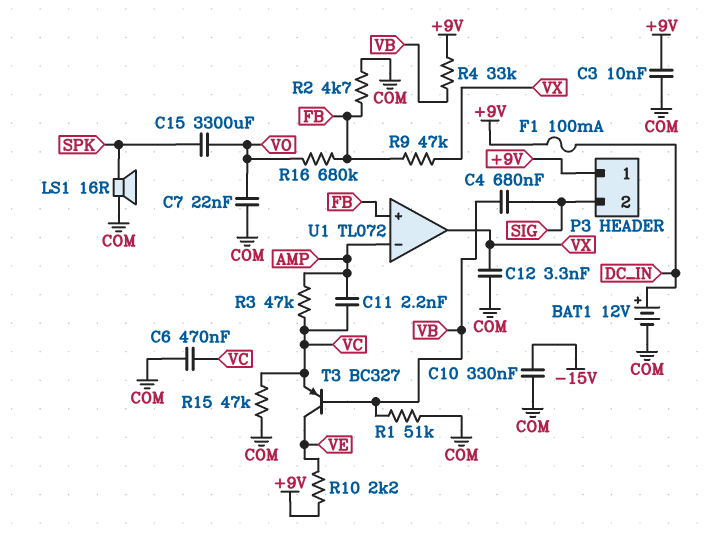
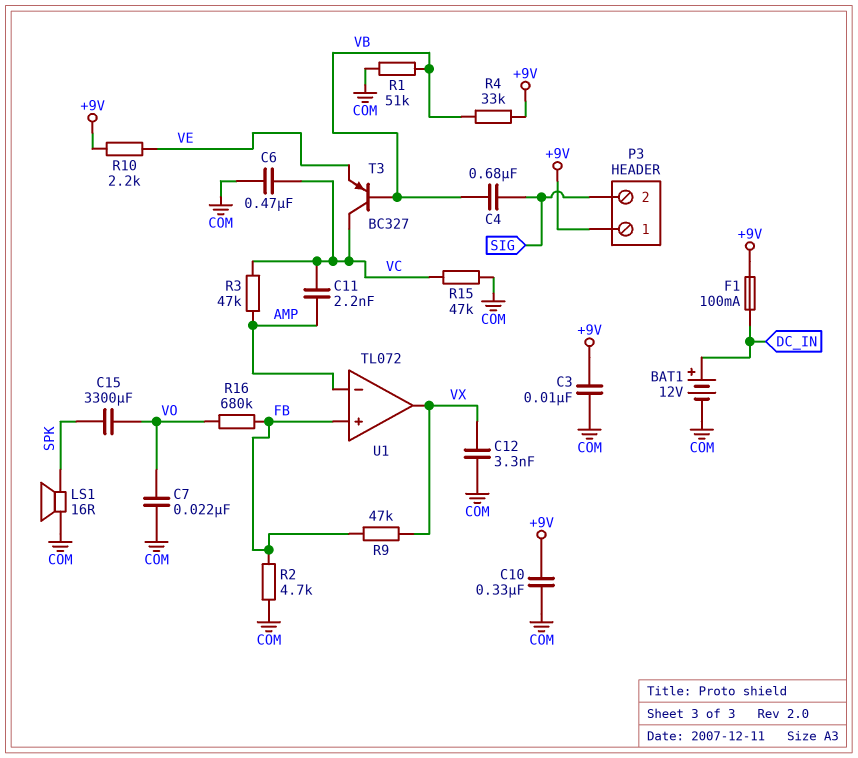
C10: 330nF (-15V, COM) -> 330nF (+9V, COM)
T3: PNP BC327 (B VB, C VE, E VC) -> PNP BC327 (B VB, C VC, E VE)

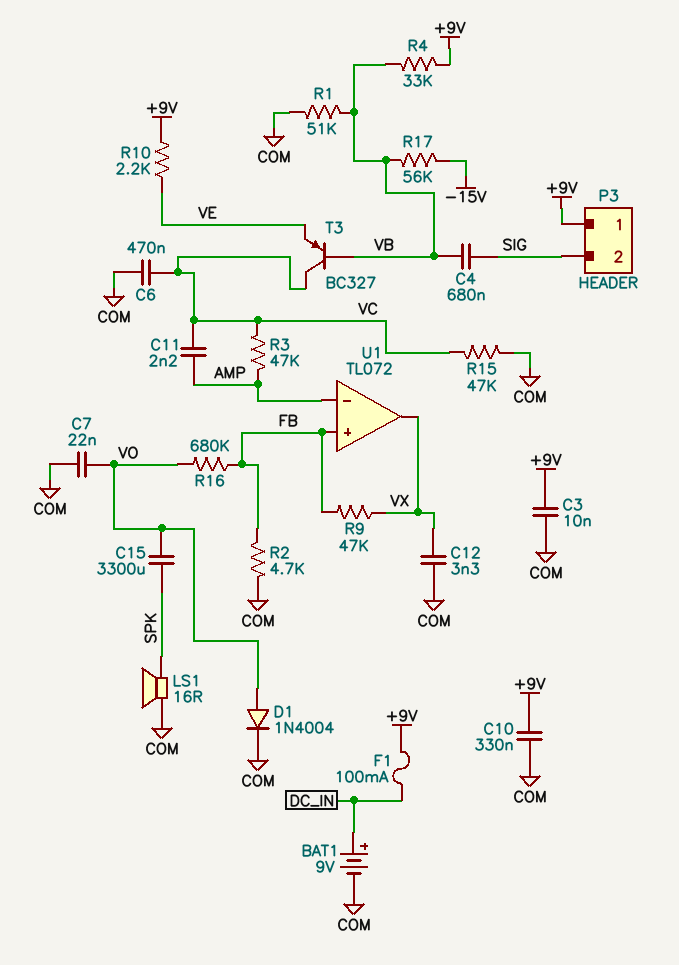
BAT1: 12V (plus DC_IN, minus COM) -> 9V (plus DC_IN, minus COM)
D1: none -> diode 1N4004 (A VO, K COM)
R17: none -> 56k (-15V, VB)

